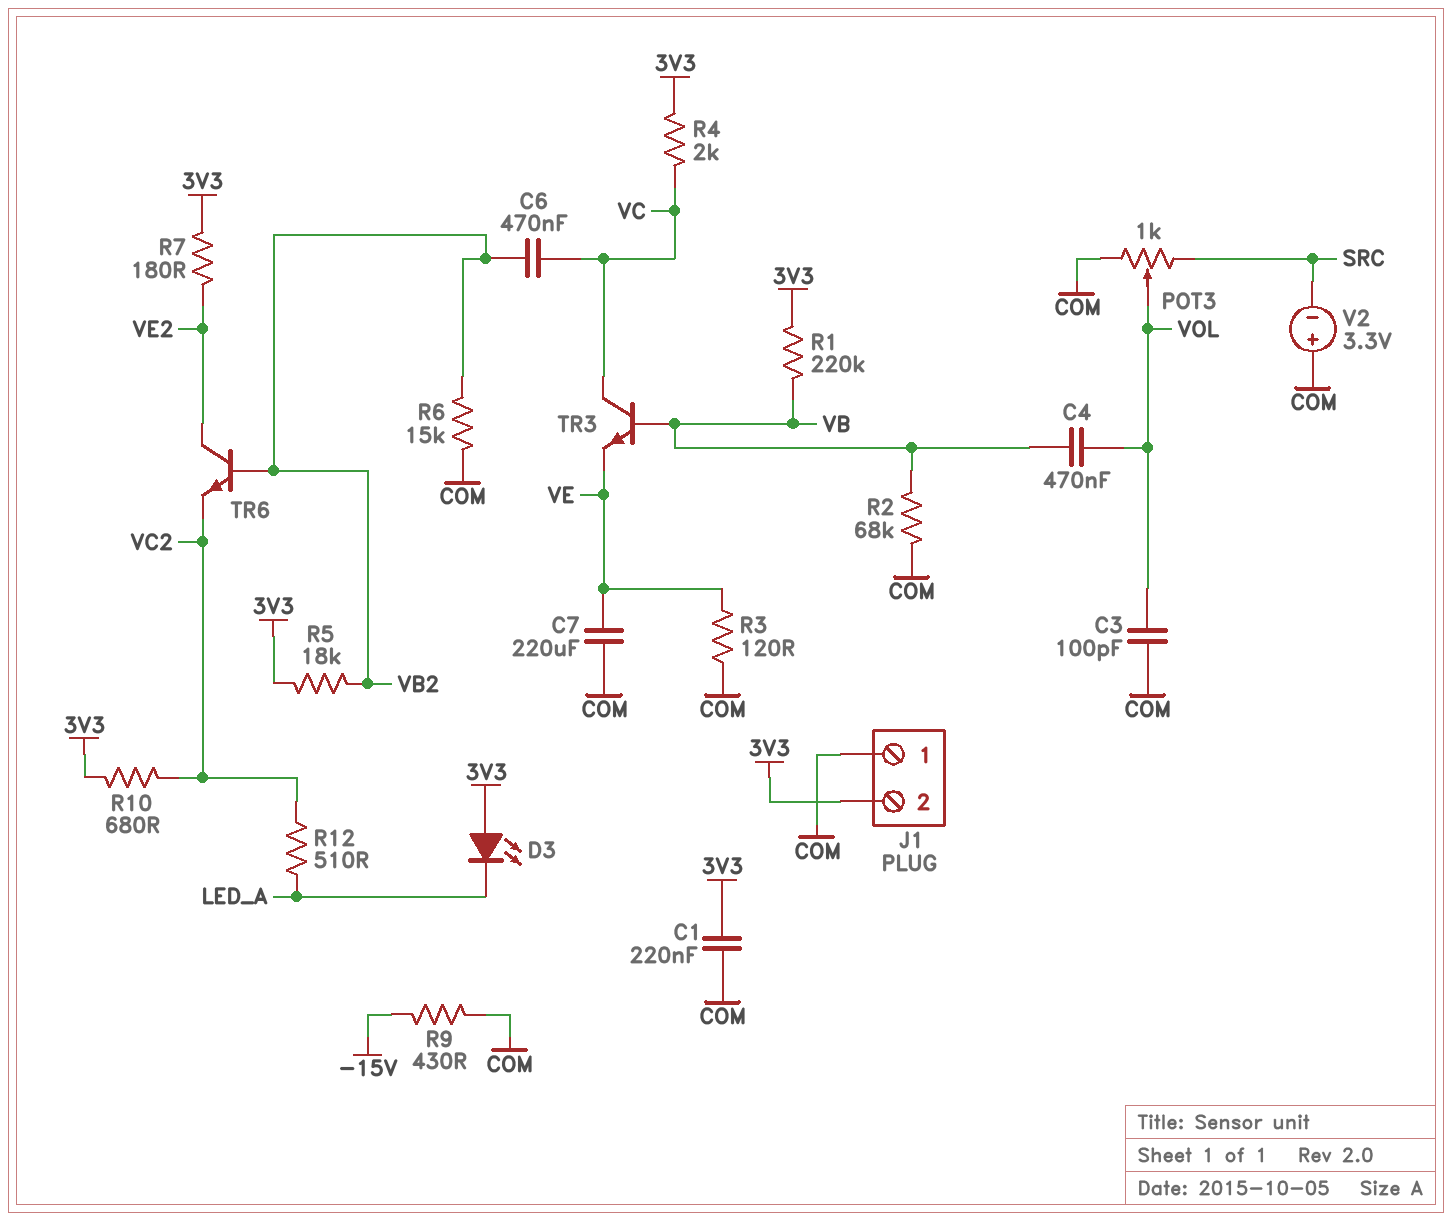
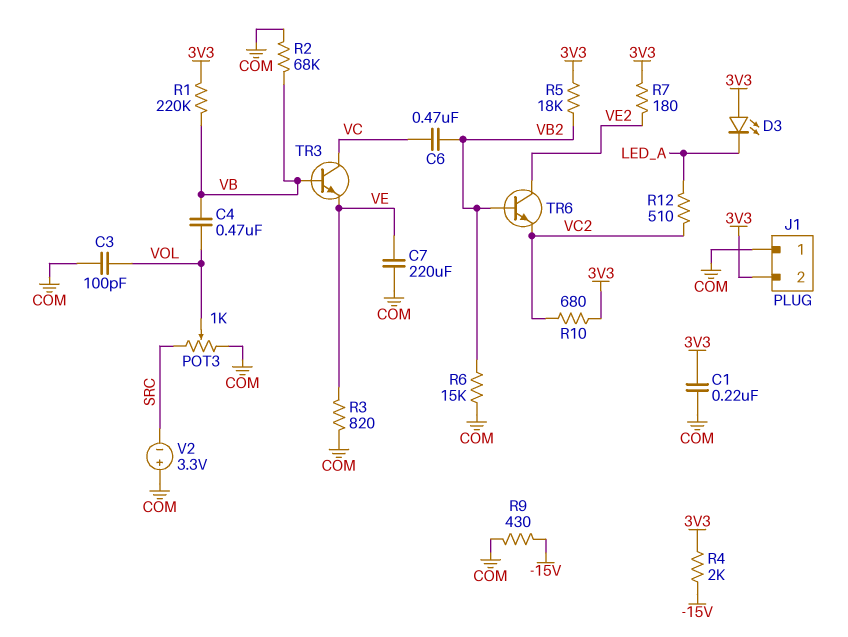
R3: 120 (COM, VE) -> 820 (COM, VE)
R4: 2k (3V3, VC) -> 2k (-15V, 3V3)

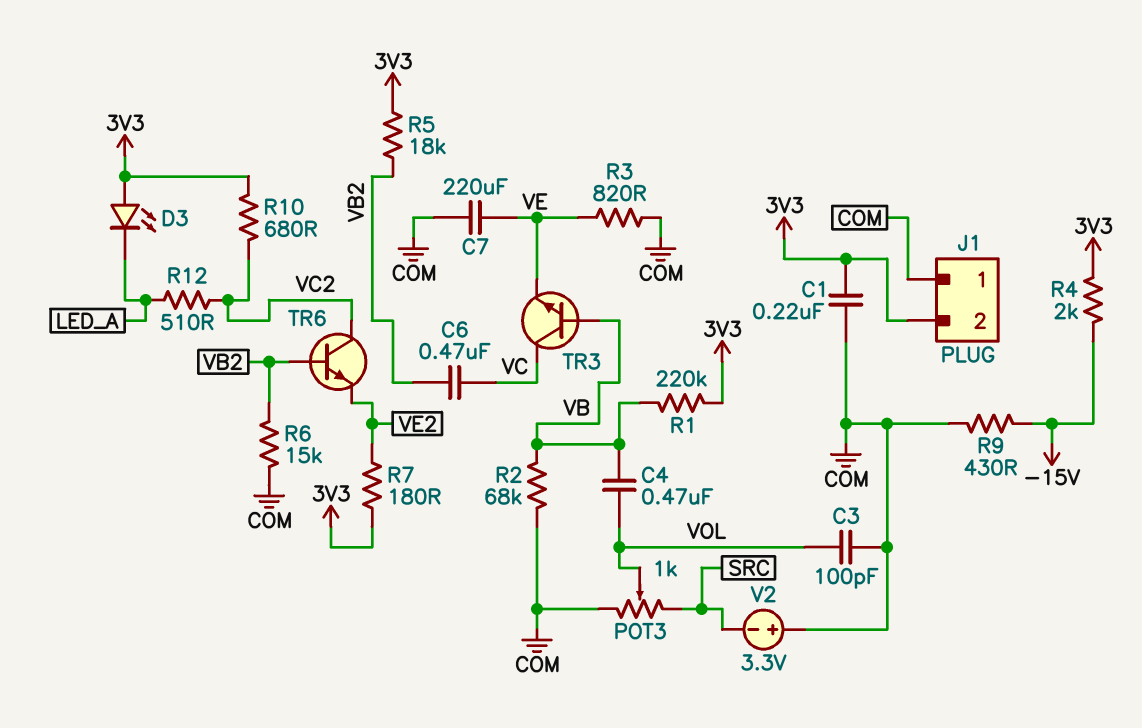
TR6: NPN (B VB2, C VE2, E VC2) -> NPN (B VB2, C VC2, E VE2)

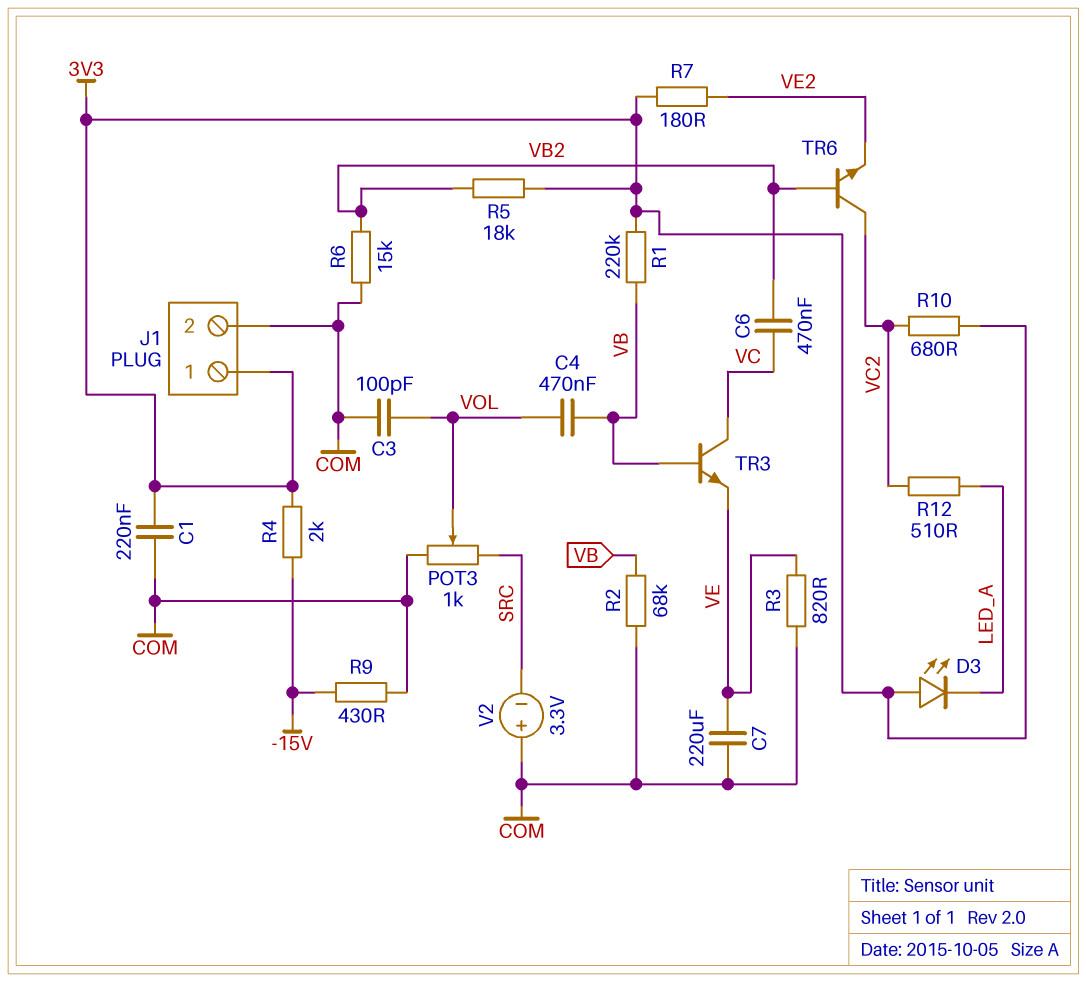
J1 pin 1: COM -> 3V3
J1 pin 2: 3V3 -> COM

